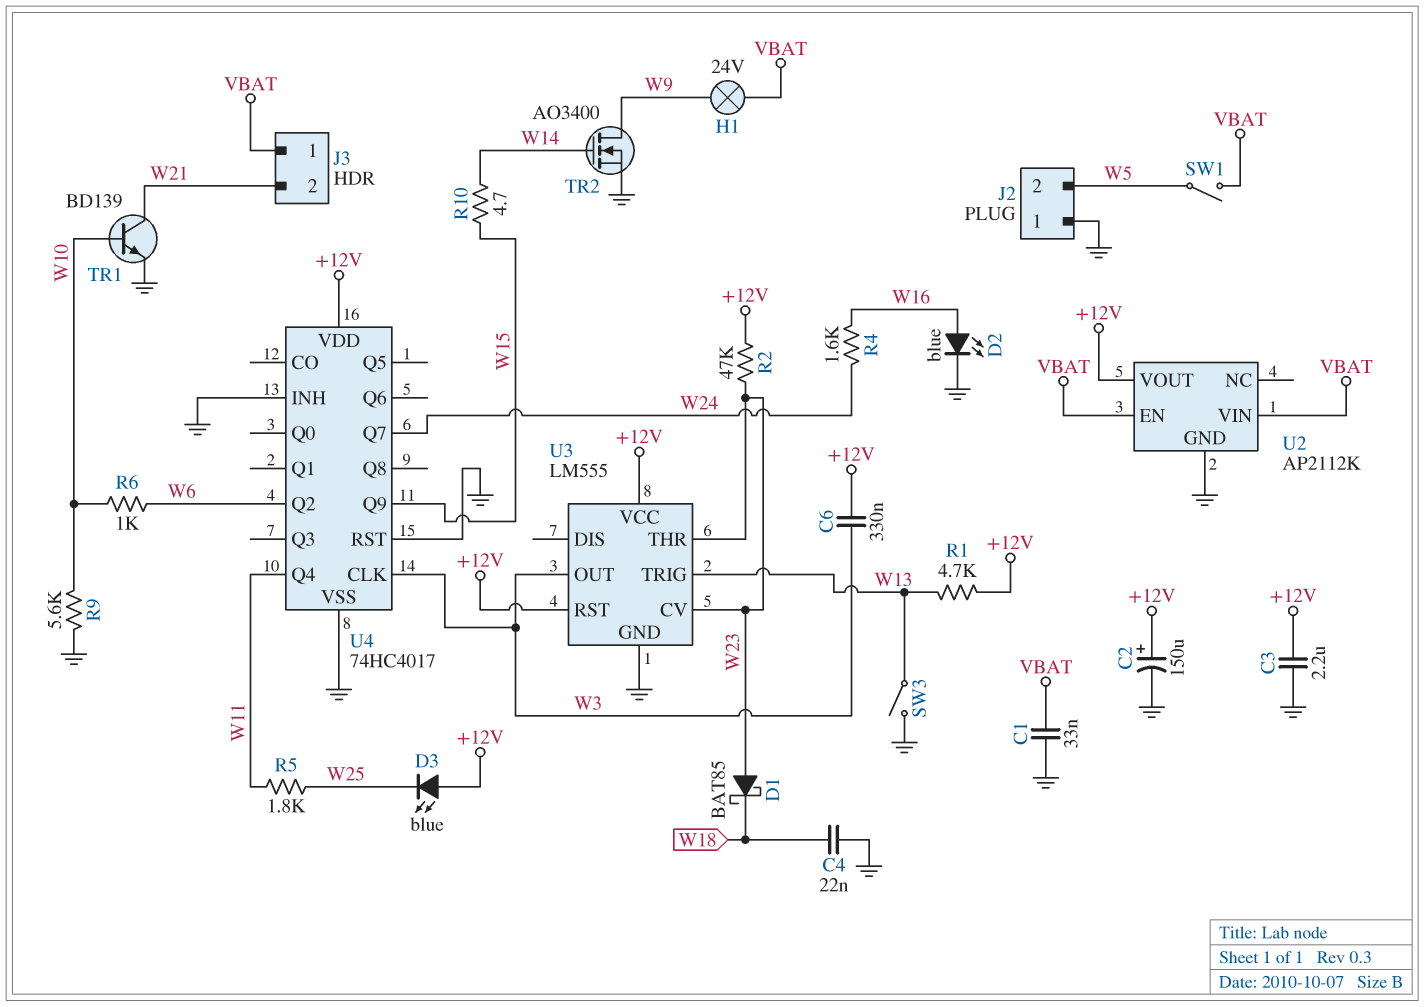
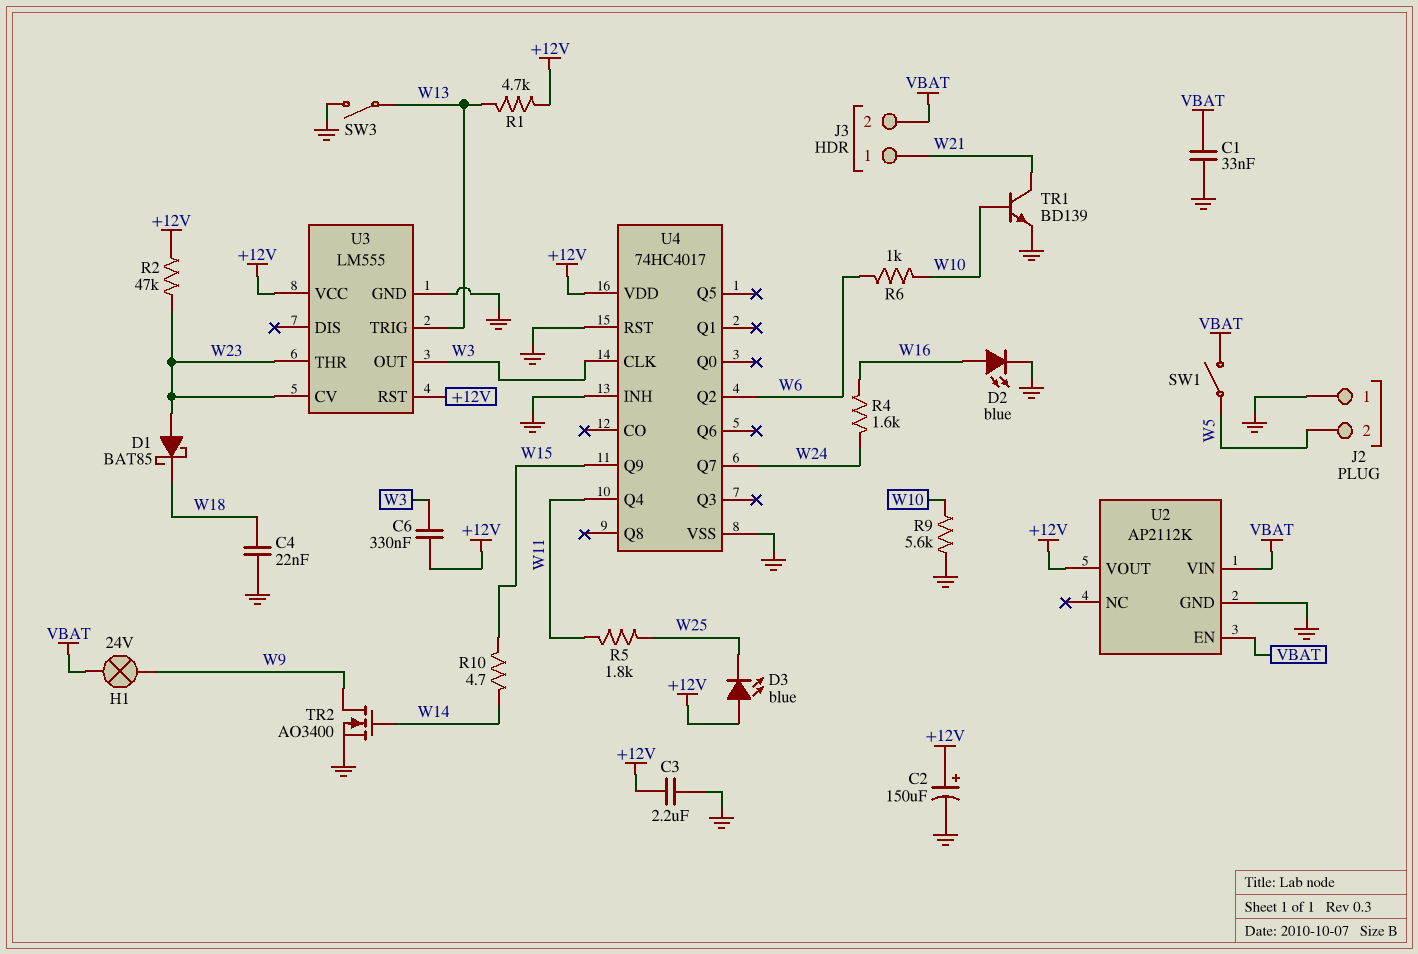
J3 pin 1: VBAT -> W21
J3 pin 2: W21 -> VBAT

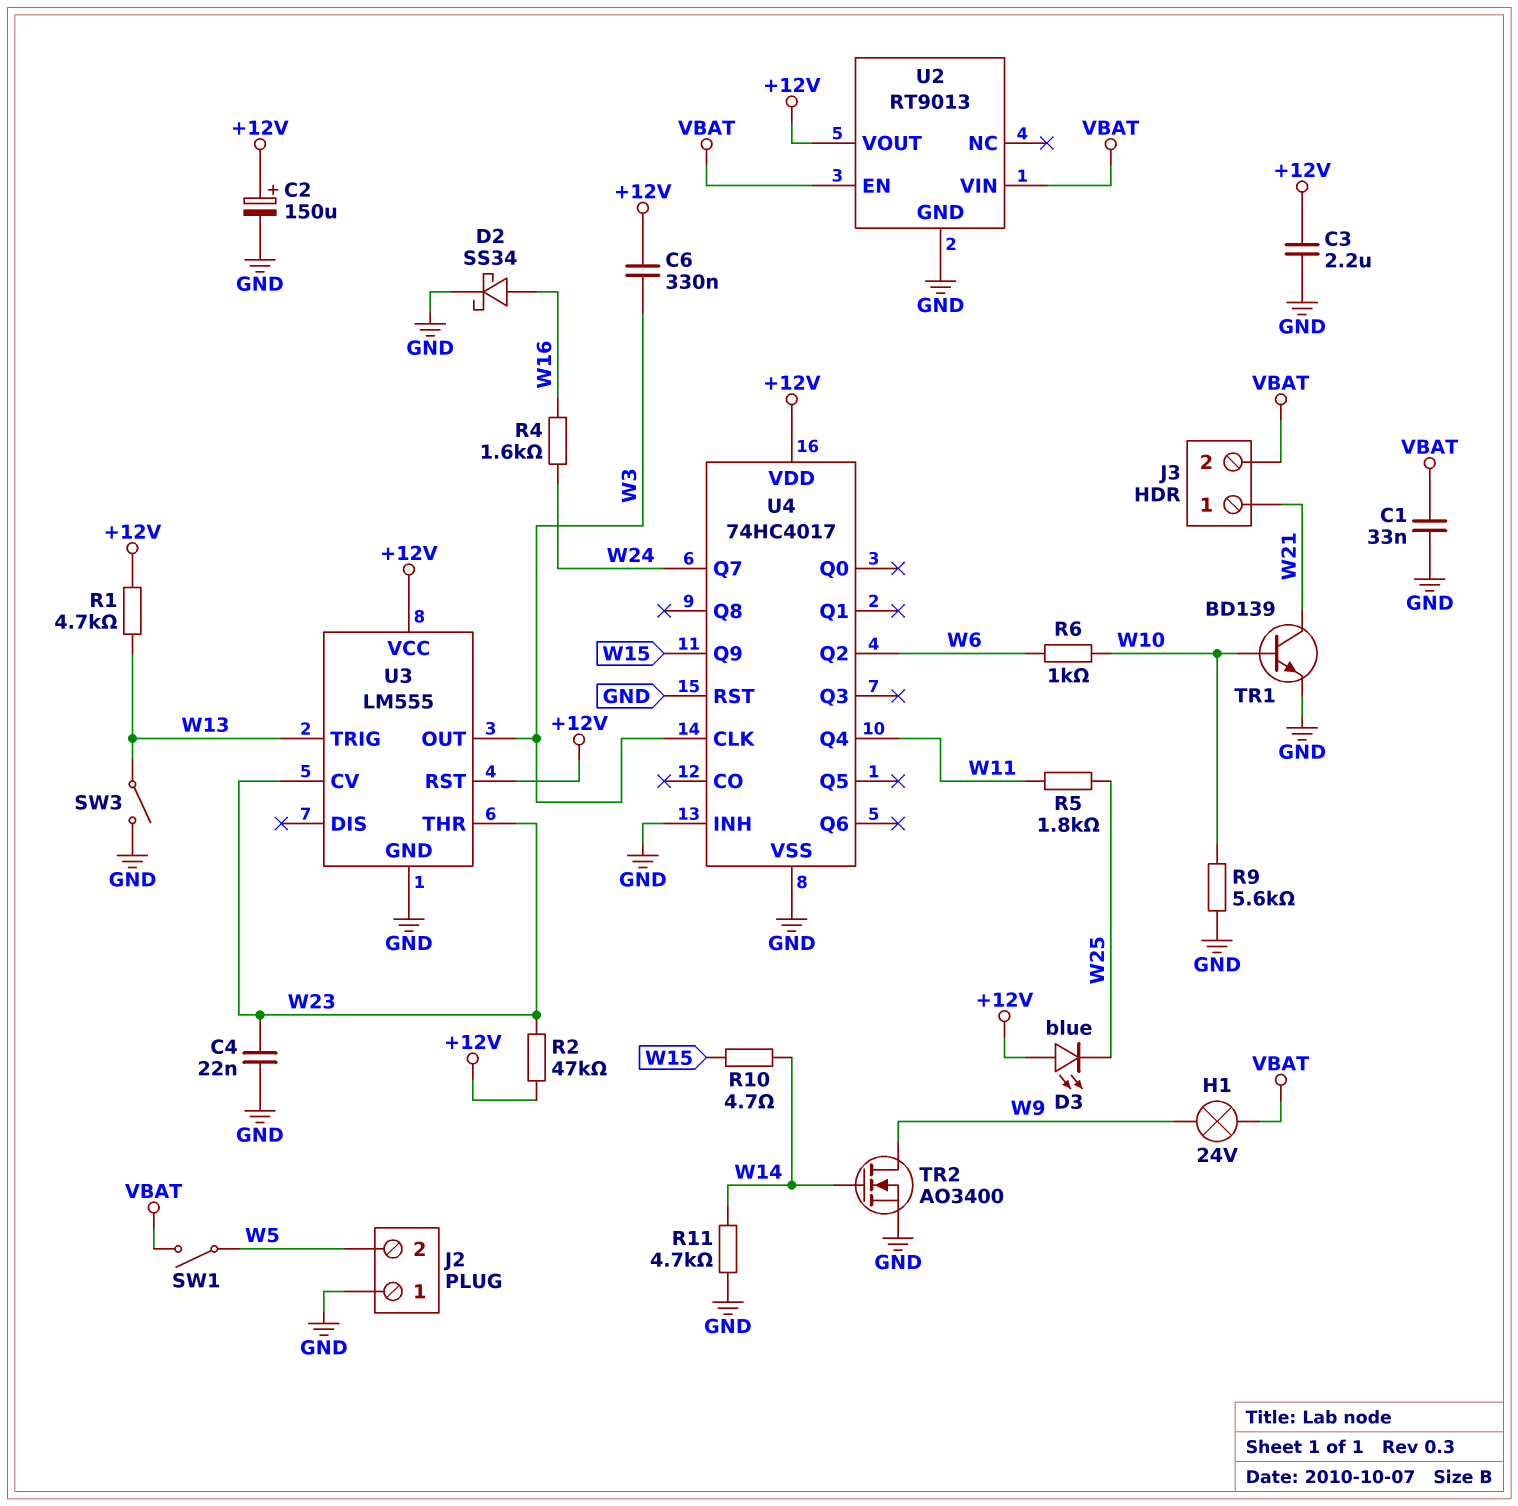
C4: 22nF (GND, W18) -> 22nF (GND, W23)
D1: schottky BAT85 (A W23, K W18) -> none
D2: LED blue (A W16, K GND) -> schottky SS34 (A W16, K GND)
R11: none -> 4.7k (GND, W14)
U2: AP2112K -> RT9013

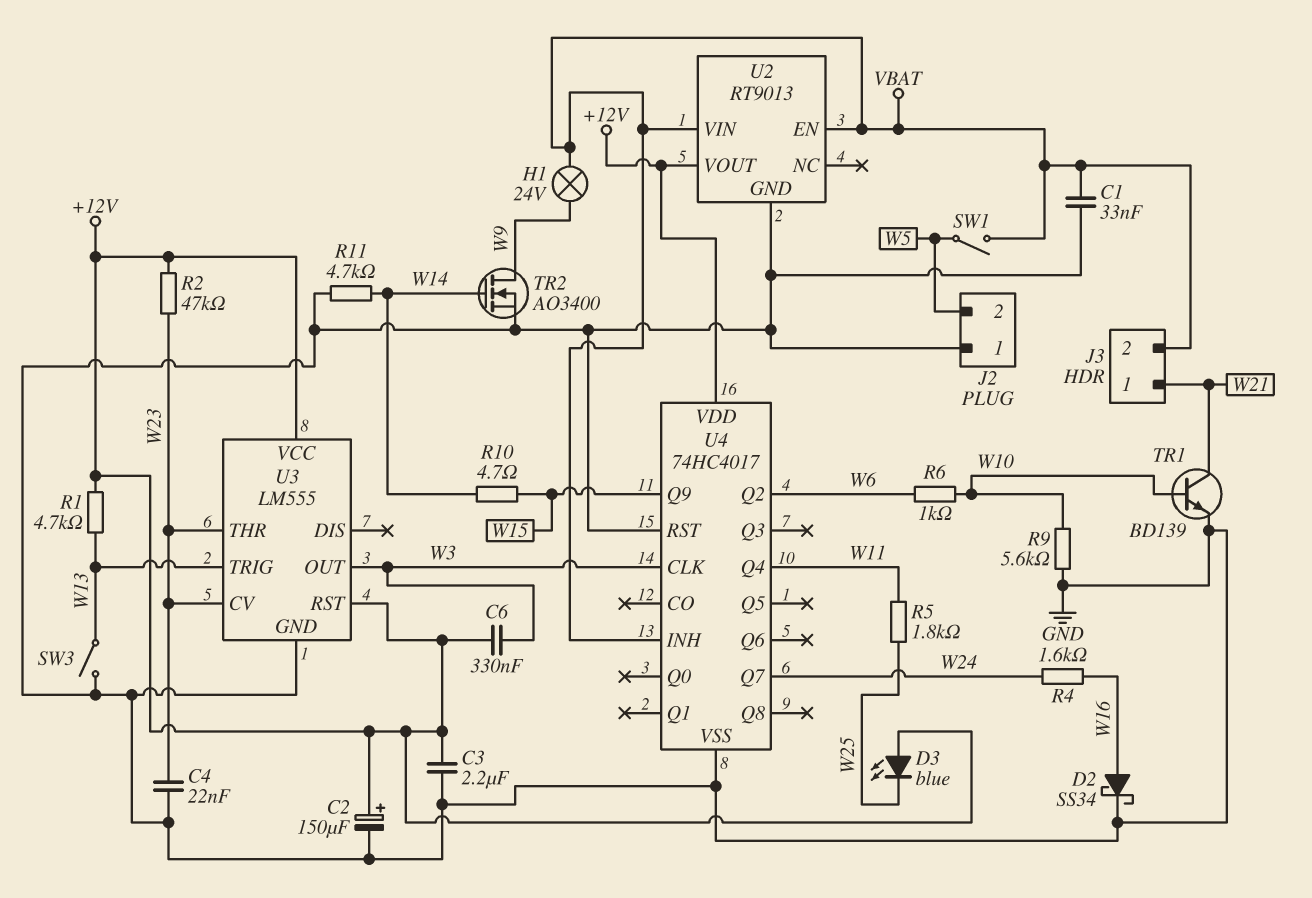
U4 pin INH: GND -> VBAT

